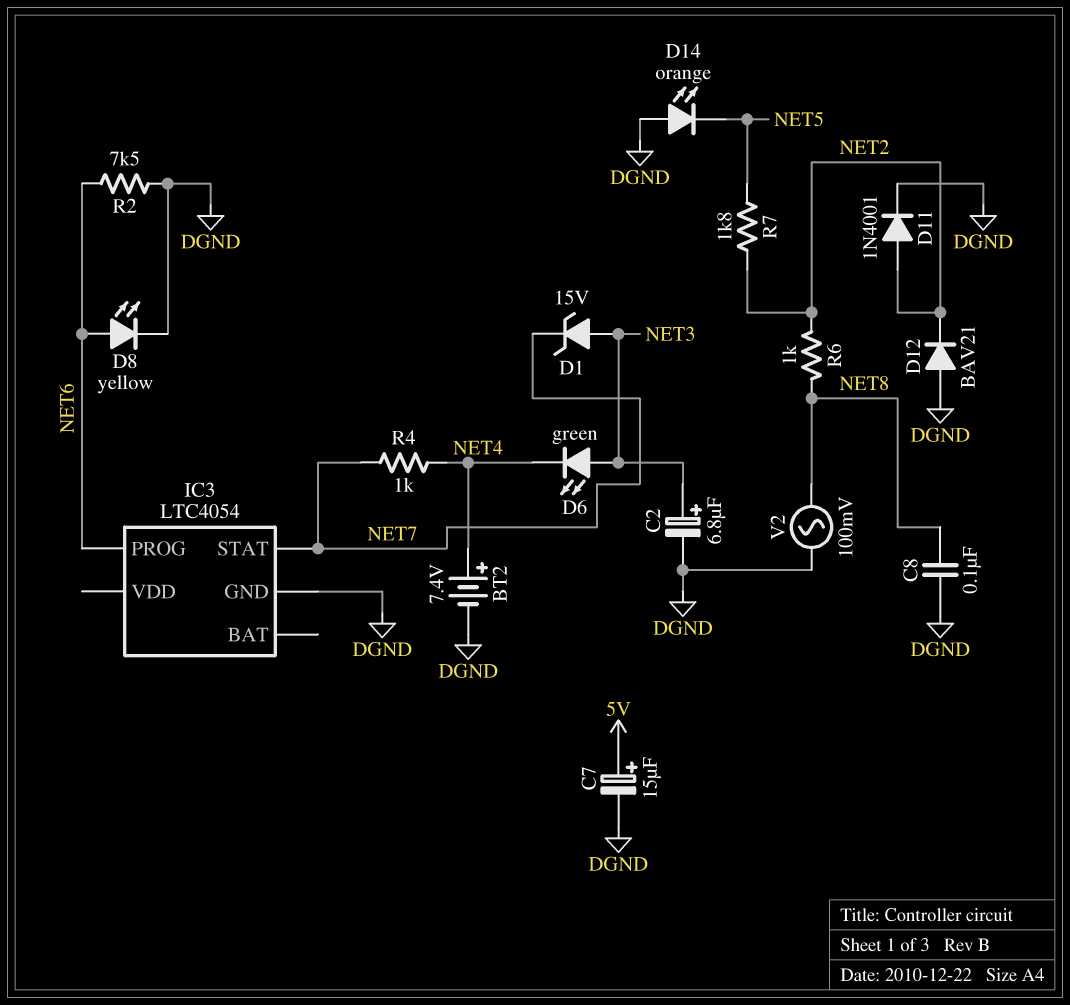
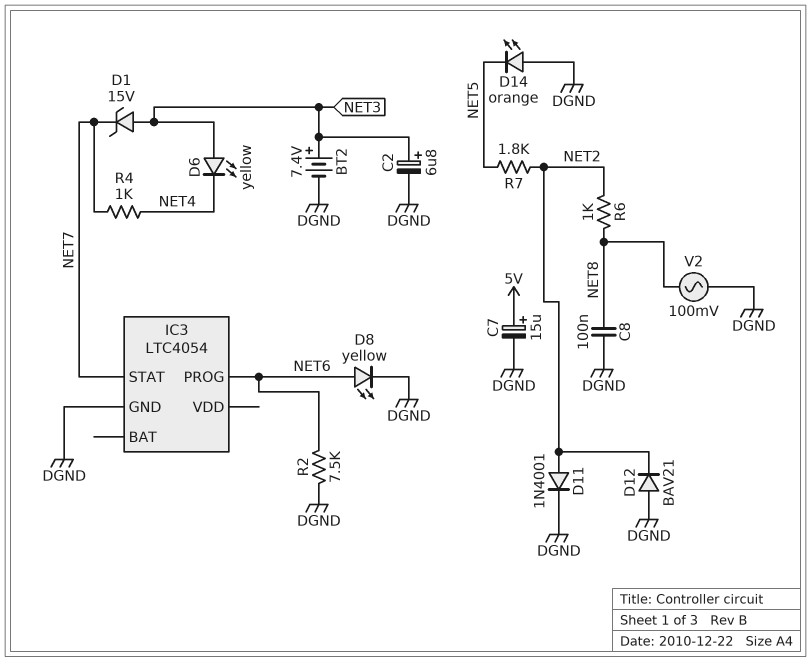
BT2: 7.4V (plus NET4, minus DGND) -> 7.4V (plus NET3, minus DGND)
D6: LED green (A NET3, K NET4) -> LED yellow (A NET3, K NET4)

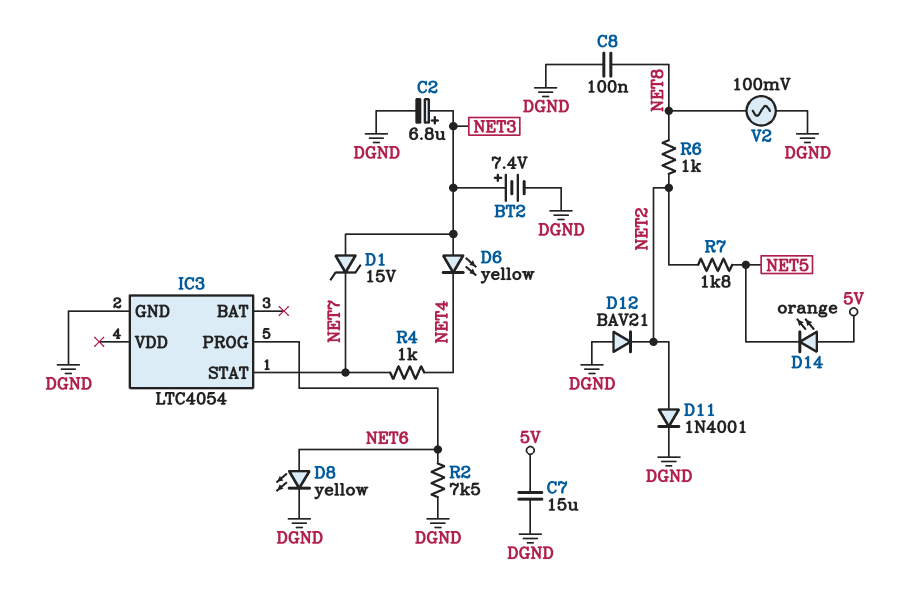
C7: 15uF (plus 5V, minus DGND) -> 15uF (5V, DGND)
D14: LED orange (A DGND, K NET5) -> LED orange (A 5V, K NET5)

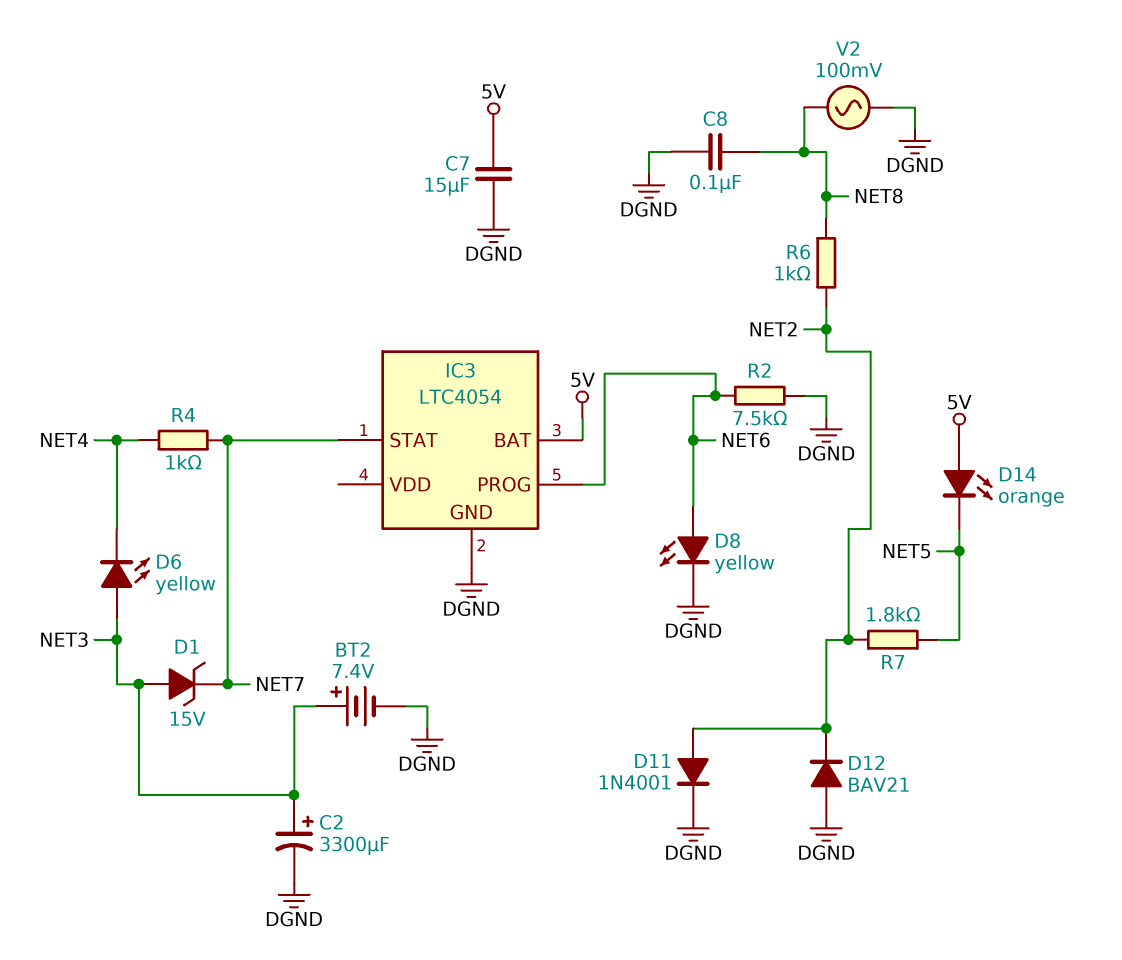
C2: 6.8uF (plus NET3, minus DGND) -> 3300uF (plus NET3, minus DGND)
IC3 pin BAT: none -> 5V

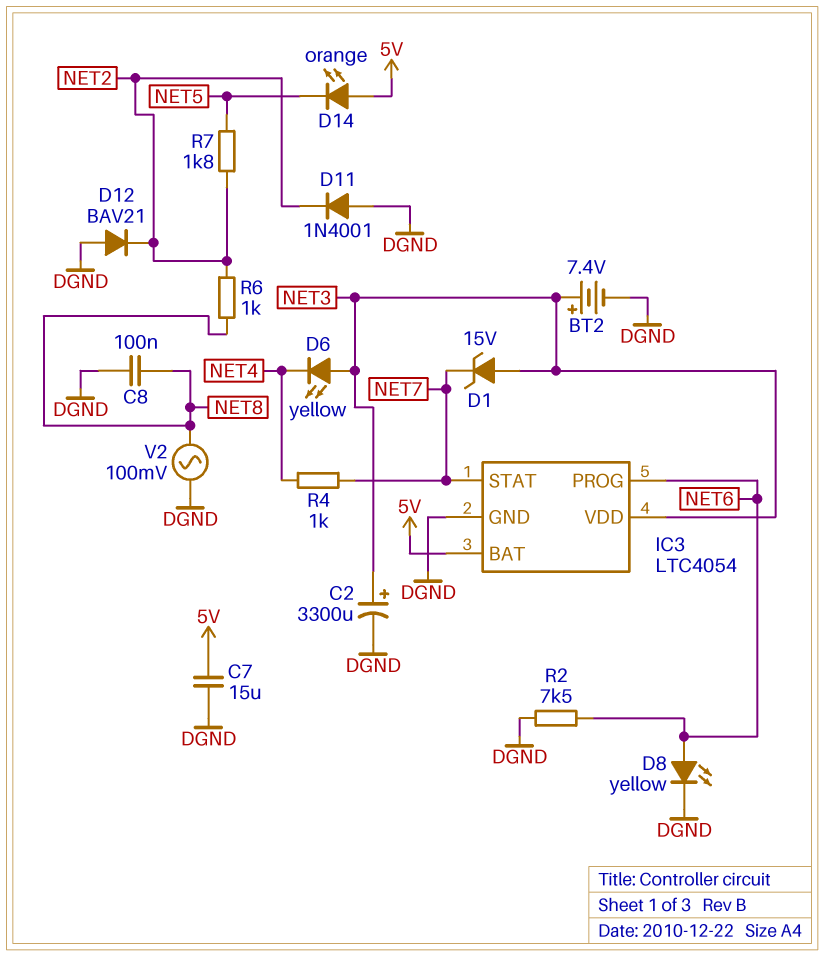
D11: diode 1N4001 (A NET2, K DGND) -> diode 1N4001 (A DGND, K NET2)
IC3 pin VDD: none -> NET3

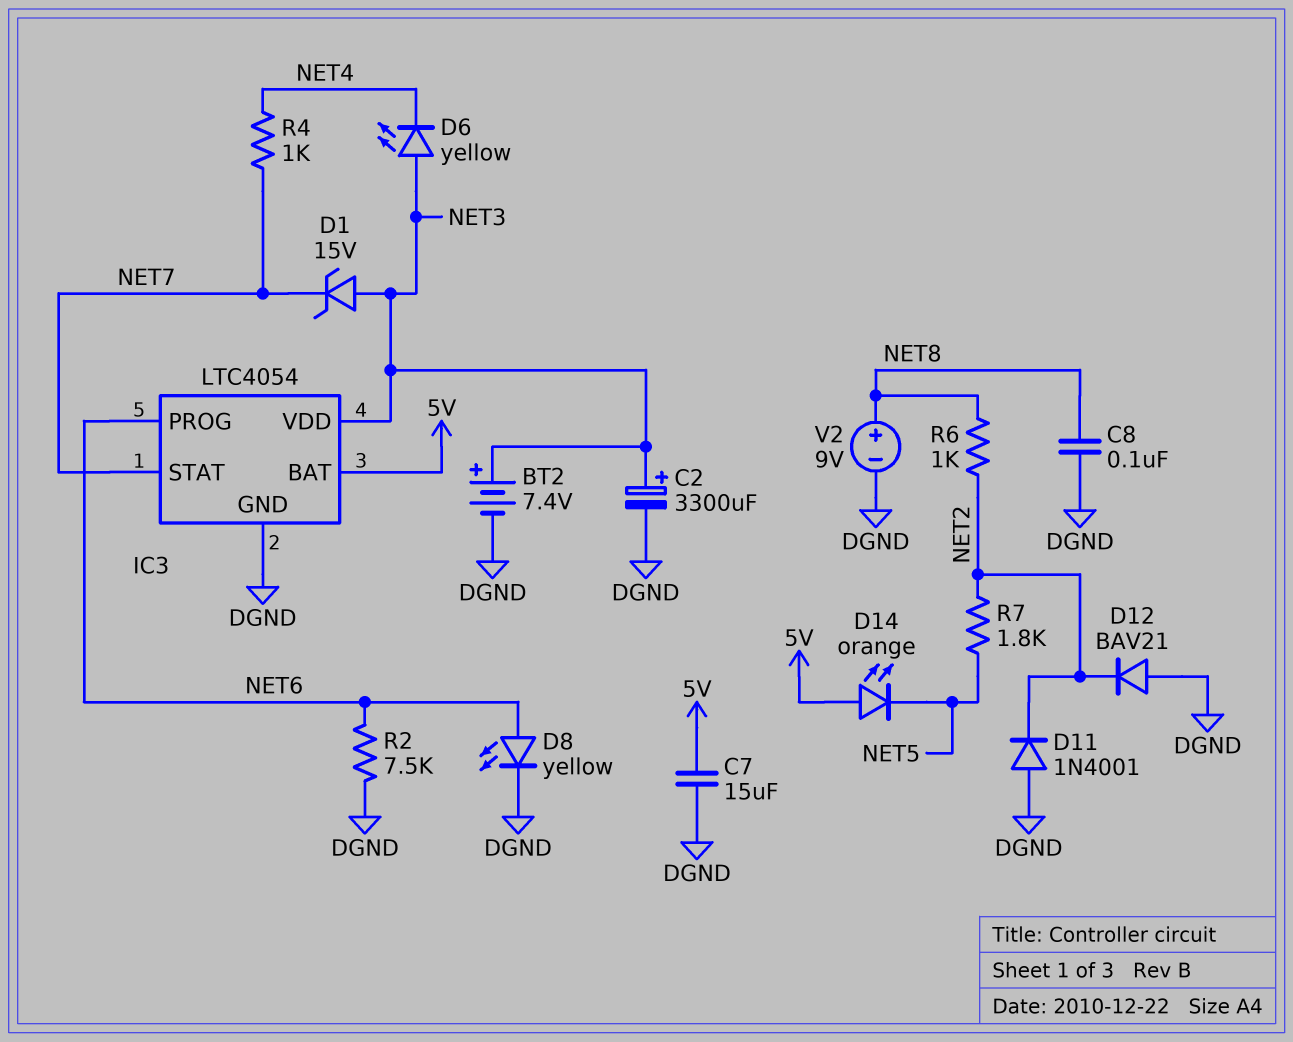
V2: AC 100mV (DGND, NET8) -> 9V (plus NET8, minus DGND)

